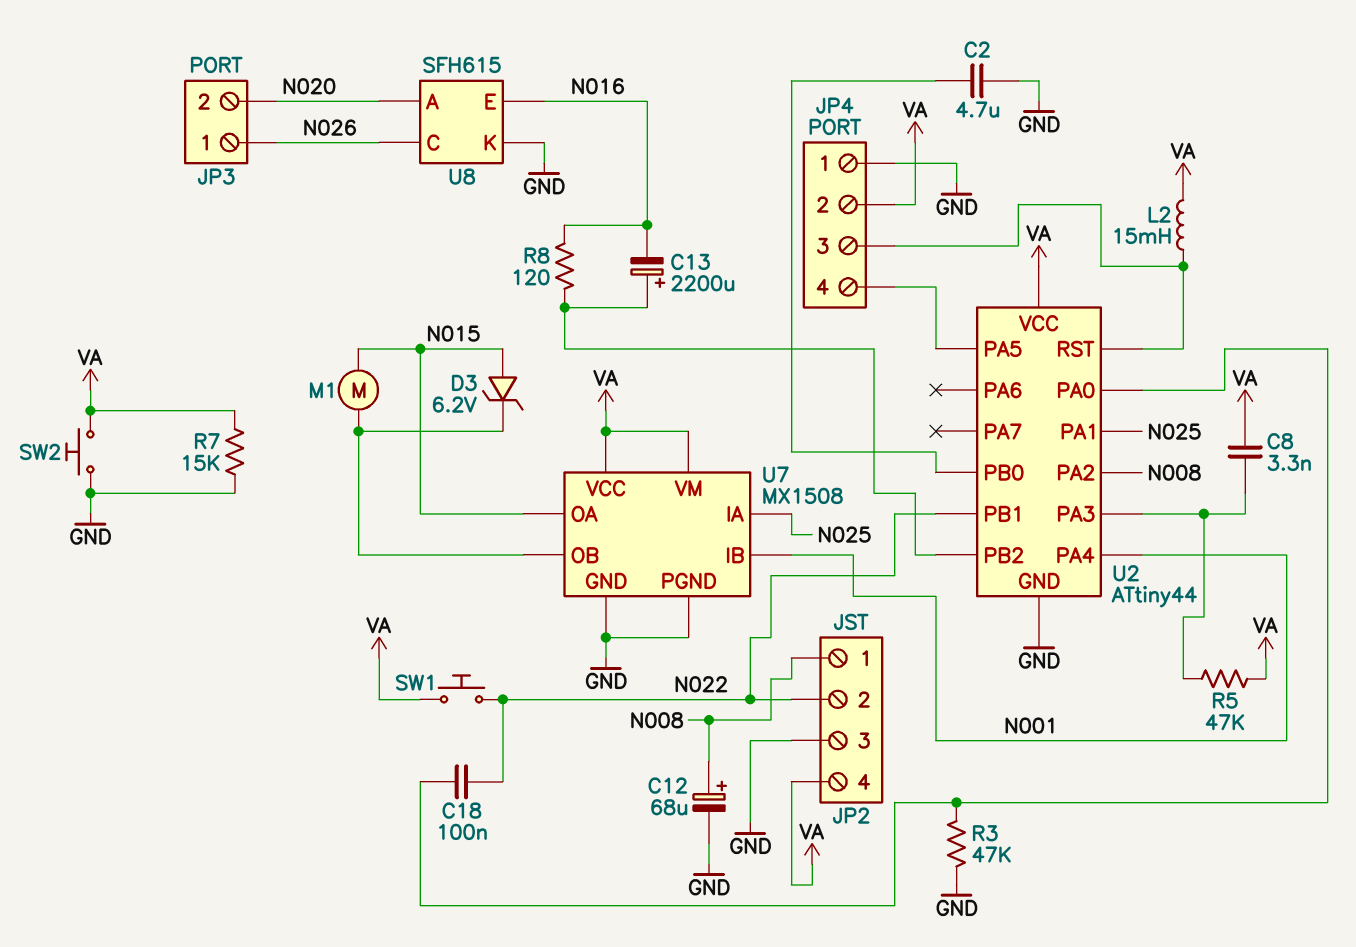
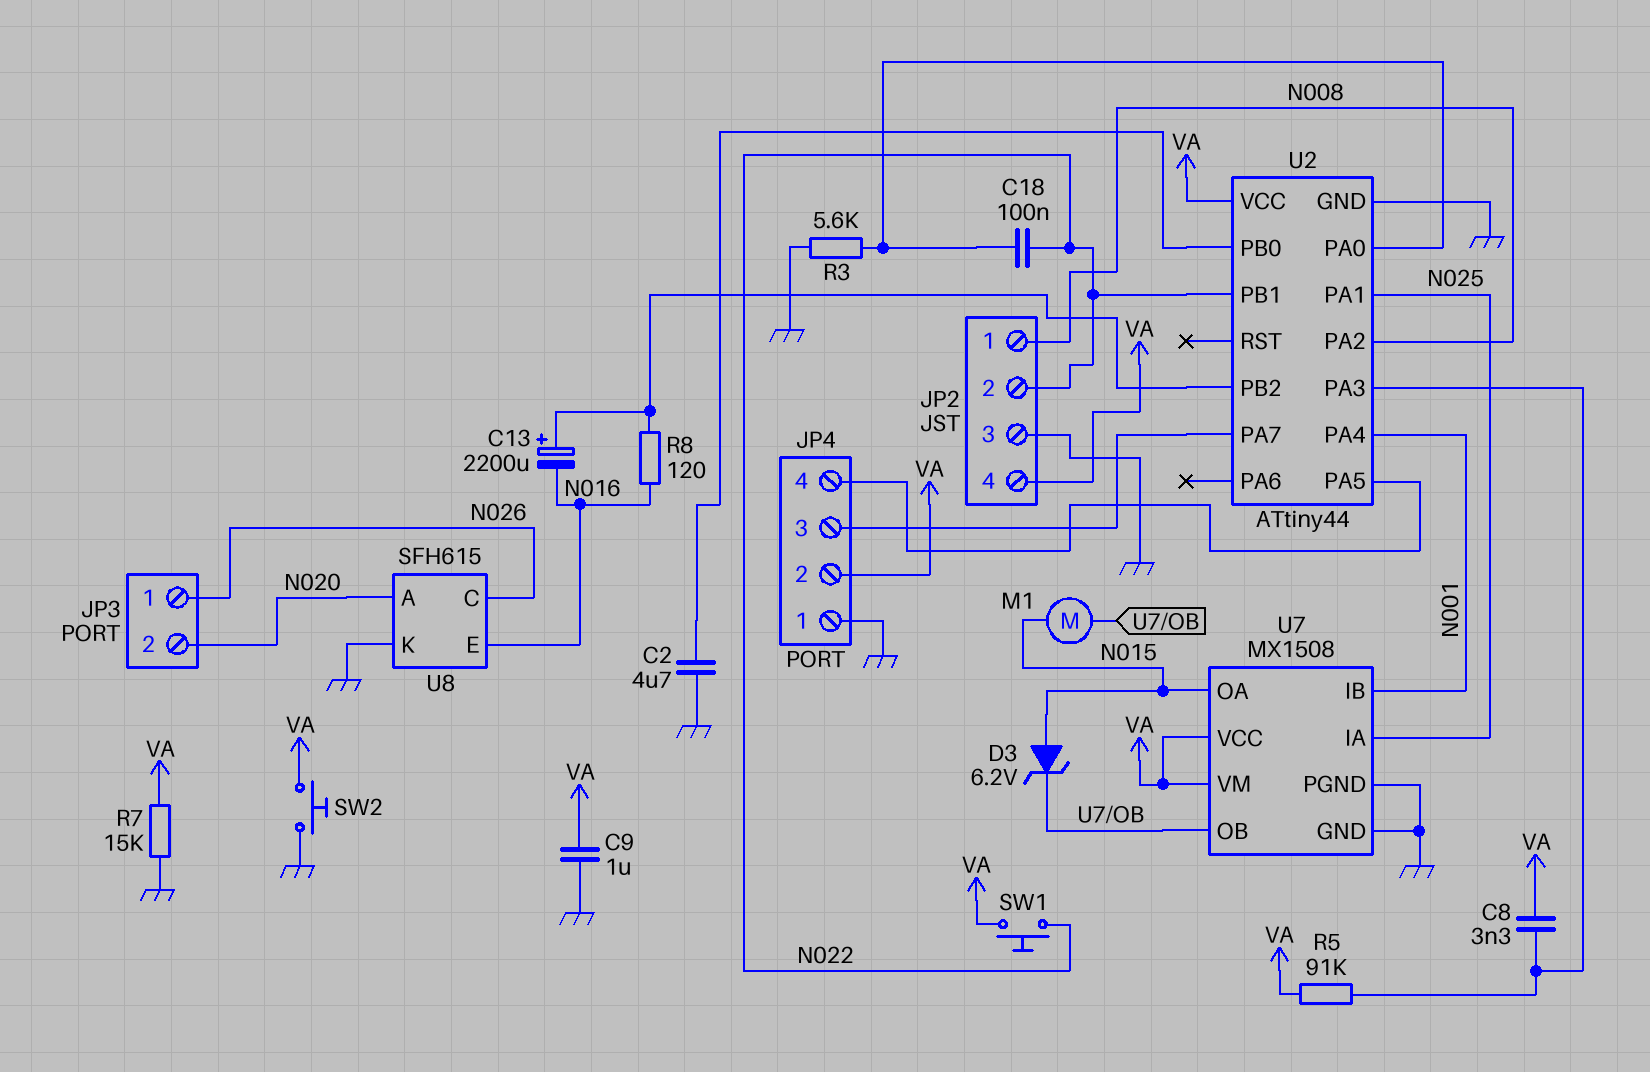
C9: none -> 1uF (GND, VA)
C12: 68uF (plus N008, minus GND) -> none
L2: 15mH (JP4/3, VA) -> none
R3: 47k (GND, U2/PA0) -> 5.6k (GND, U2/PA0)
R5: 47k (U2/PA3, VA) -> 91k (U2/PA3, VA)
U2 pin PA7: none -> JP4/3
U2 pin RST: JP4/3 -> none

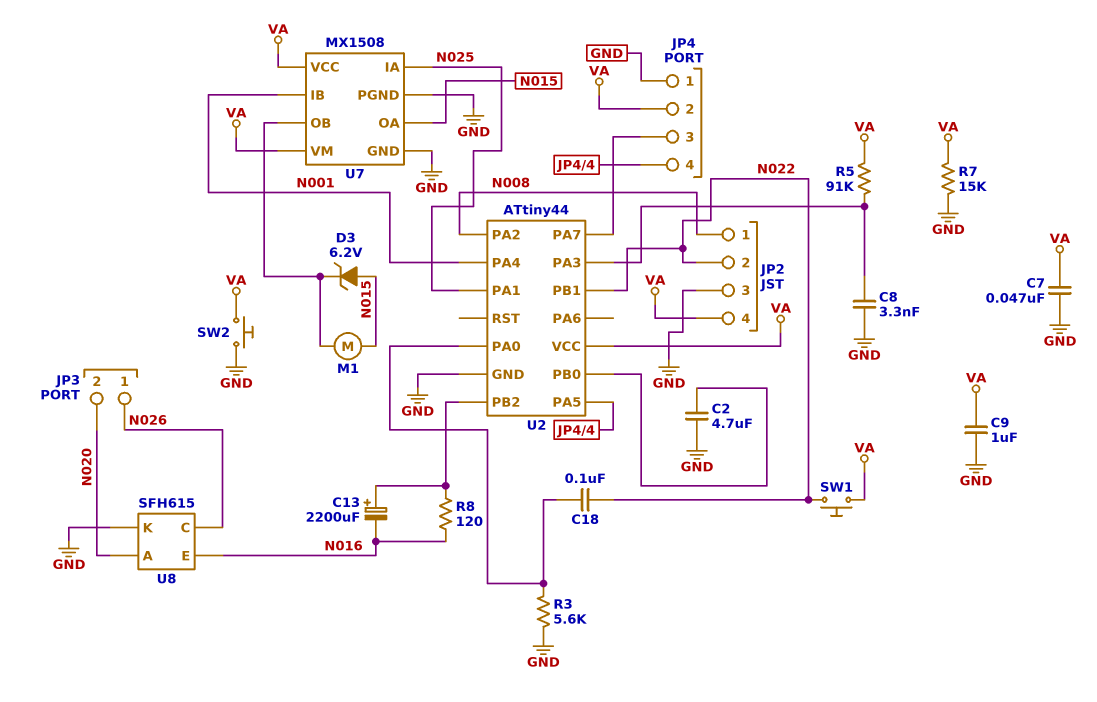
C7: none -> 47nF (GND, VA)
C8: 3.3nF (U2/PA3, VA) -> 3.3nF (GND, U2/PA3)

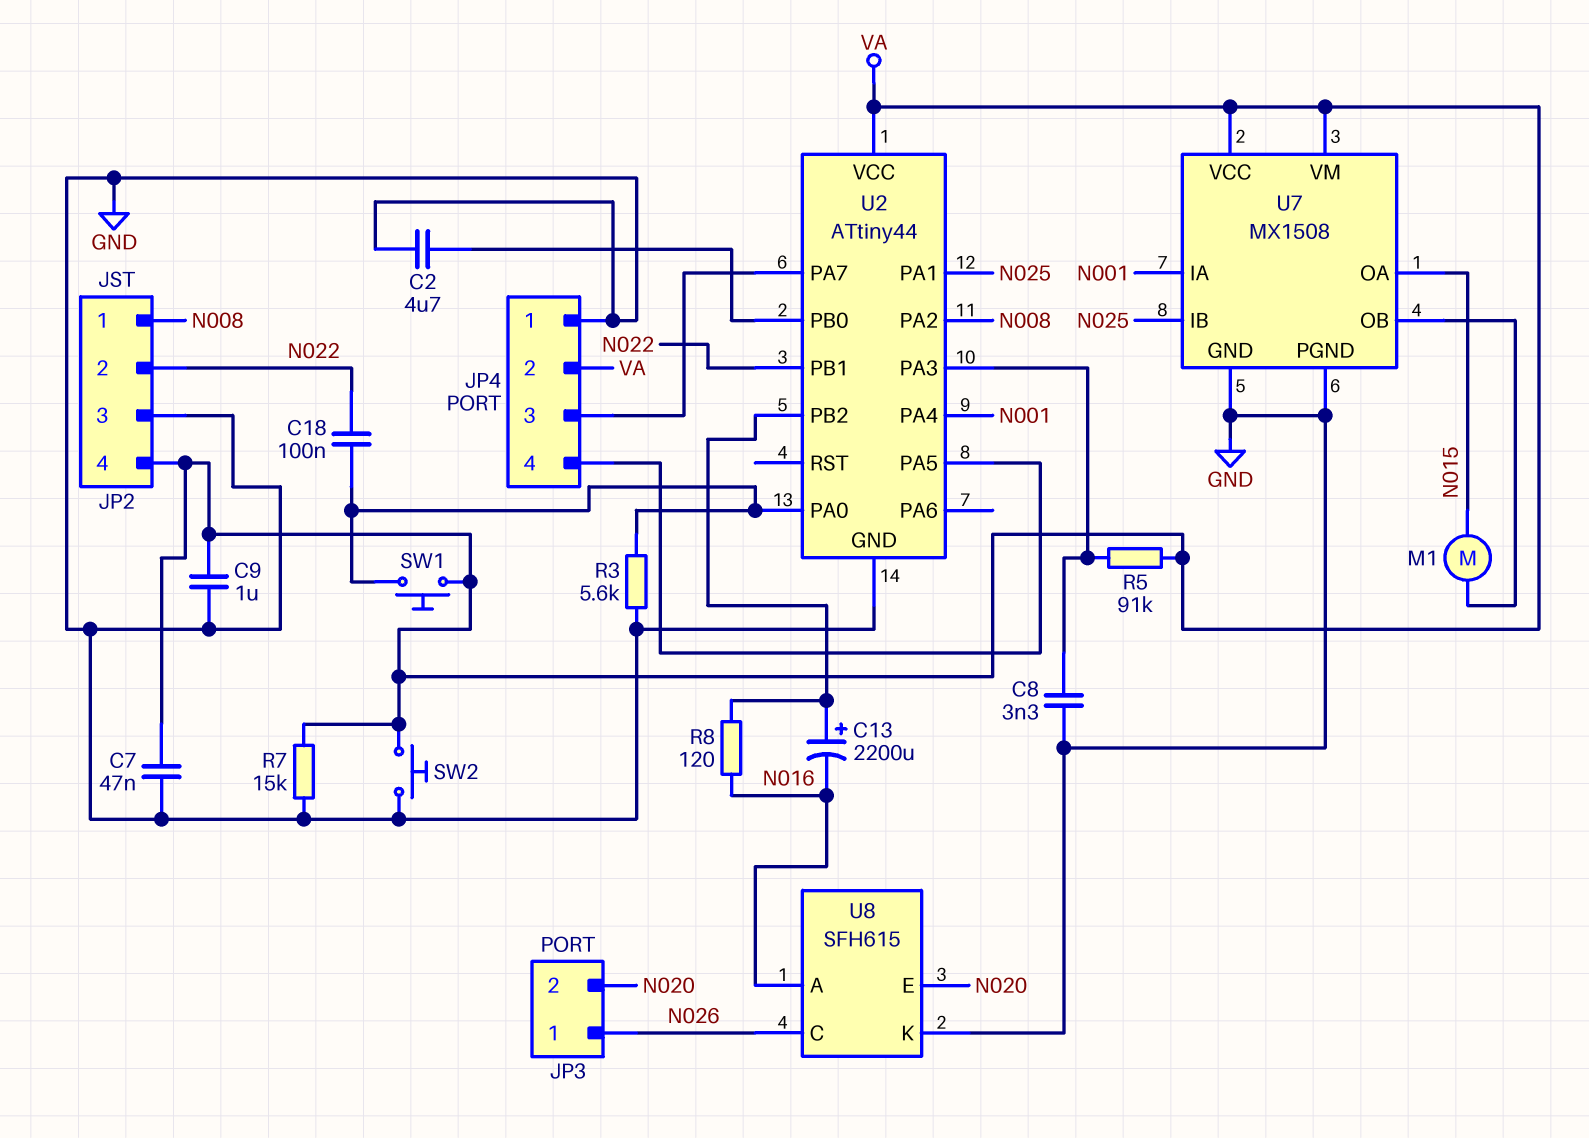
D3: zener 6.2V (A N015, K U7/OB) -> none
SW1: button (N022, VA) -> button (U2/PA0, VA)
U7 pin IA: N025 -> N001
U7 pin IB: N001 -> N025
U8 pin A: N020 -> N016
U8 pin E: N016 -> N020

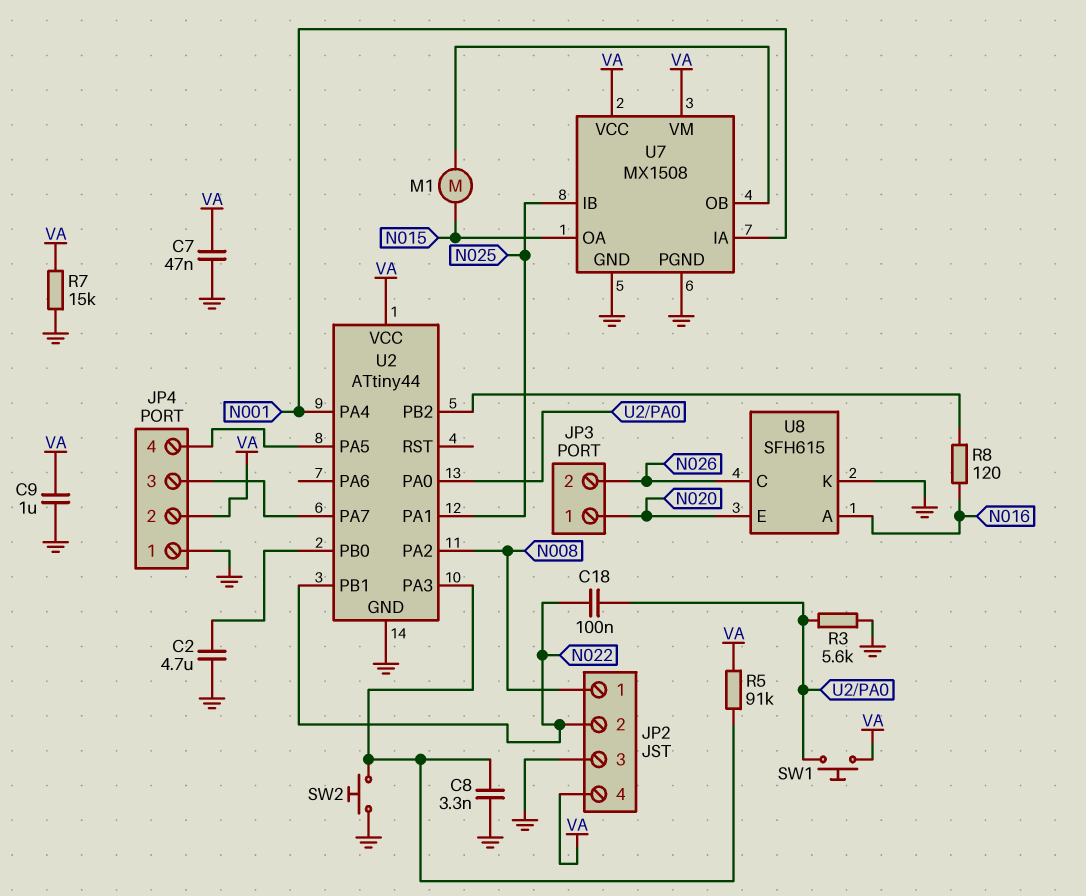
C13: 2200uF (plus U2/PB2, minus N016) -> none
JP3 pin 1: N026 -> N020
JP3 pin 2: N020 -> N026
SW2: button (GND, VA) -> button (GND, U2/PA3)

